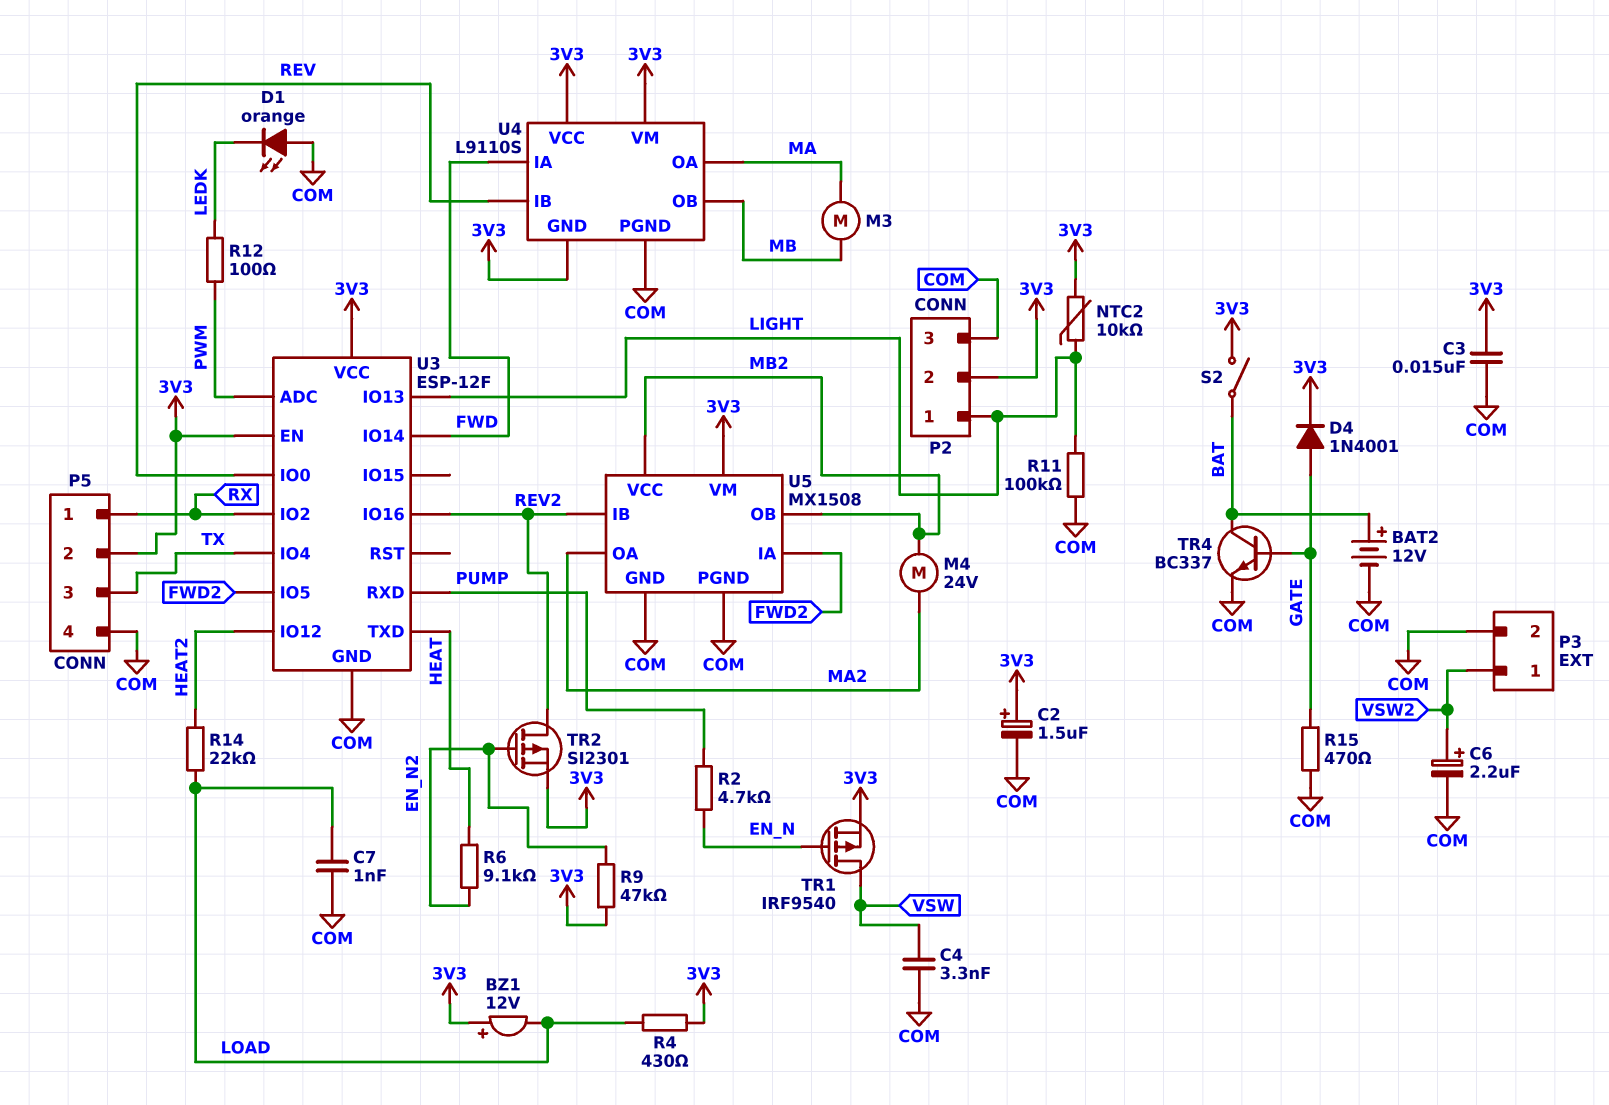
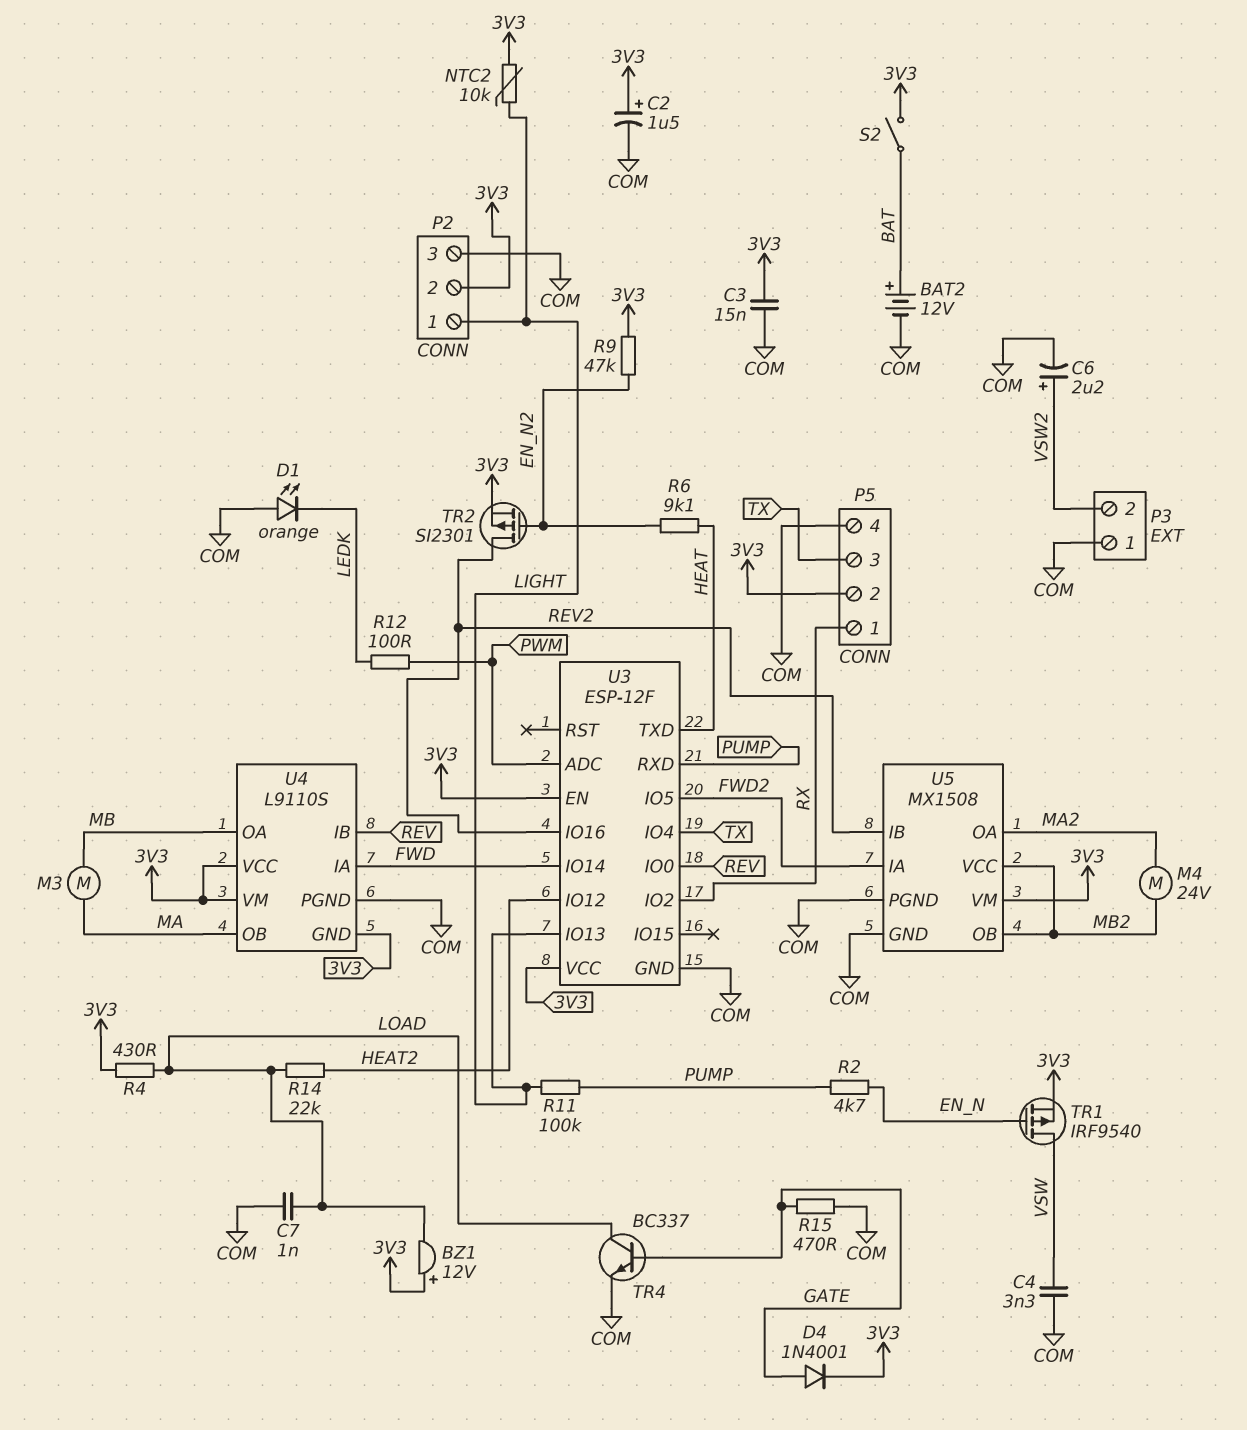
P3 pin 1: VSW2 -> COM
P3 pin 2: COM -> VSW2
R11: 100k (COM, LIGHT) -> 100k (LIGHT, PUMP)
TR4: NPN BC337 (B GATE, C BAT, E COM) -> NPN BC337 (B GATE, C LOAD, E COM)
U4 pin OA: MA -> MB
U4 pin OB: MB -> MA

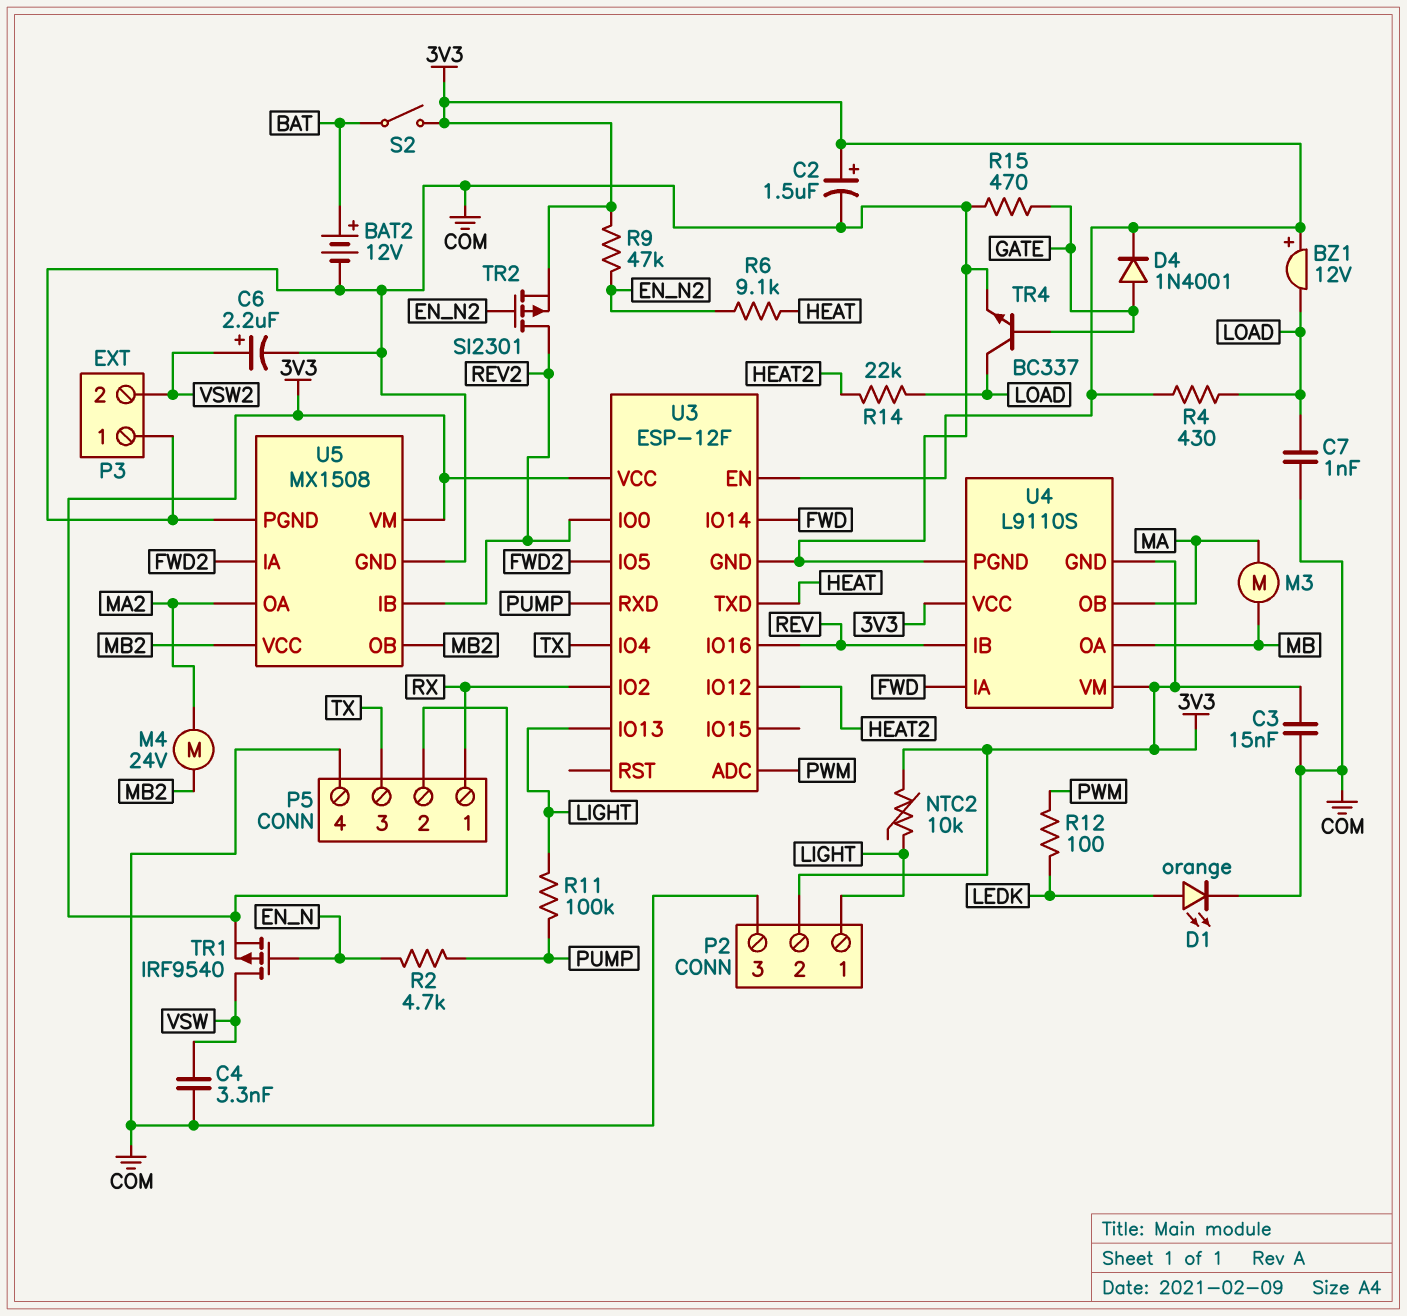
D1: LED orange (A COM, K LEDK) -> LED orange (A LEDK, K COM)
U3 pin IO0: REV -> REV2
U3 pin IO16: REV2 -> REV

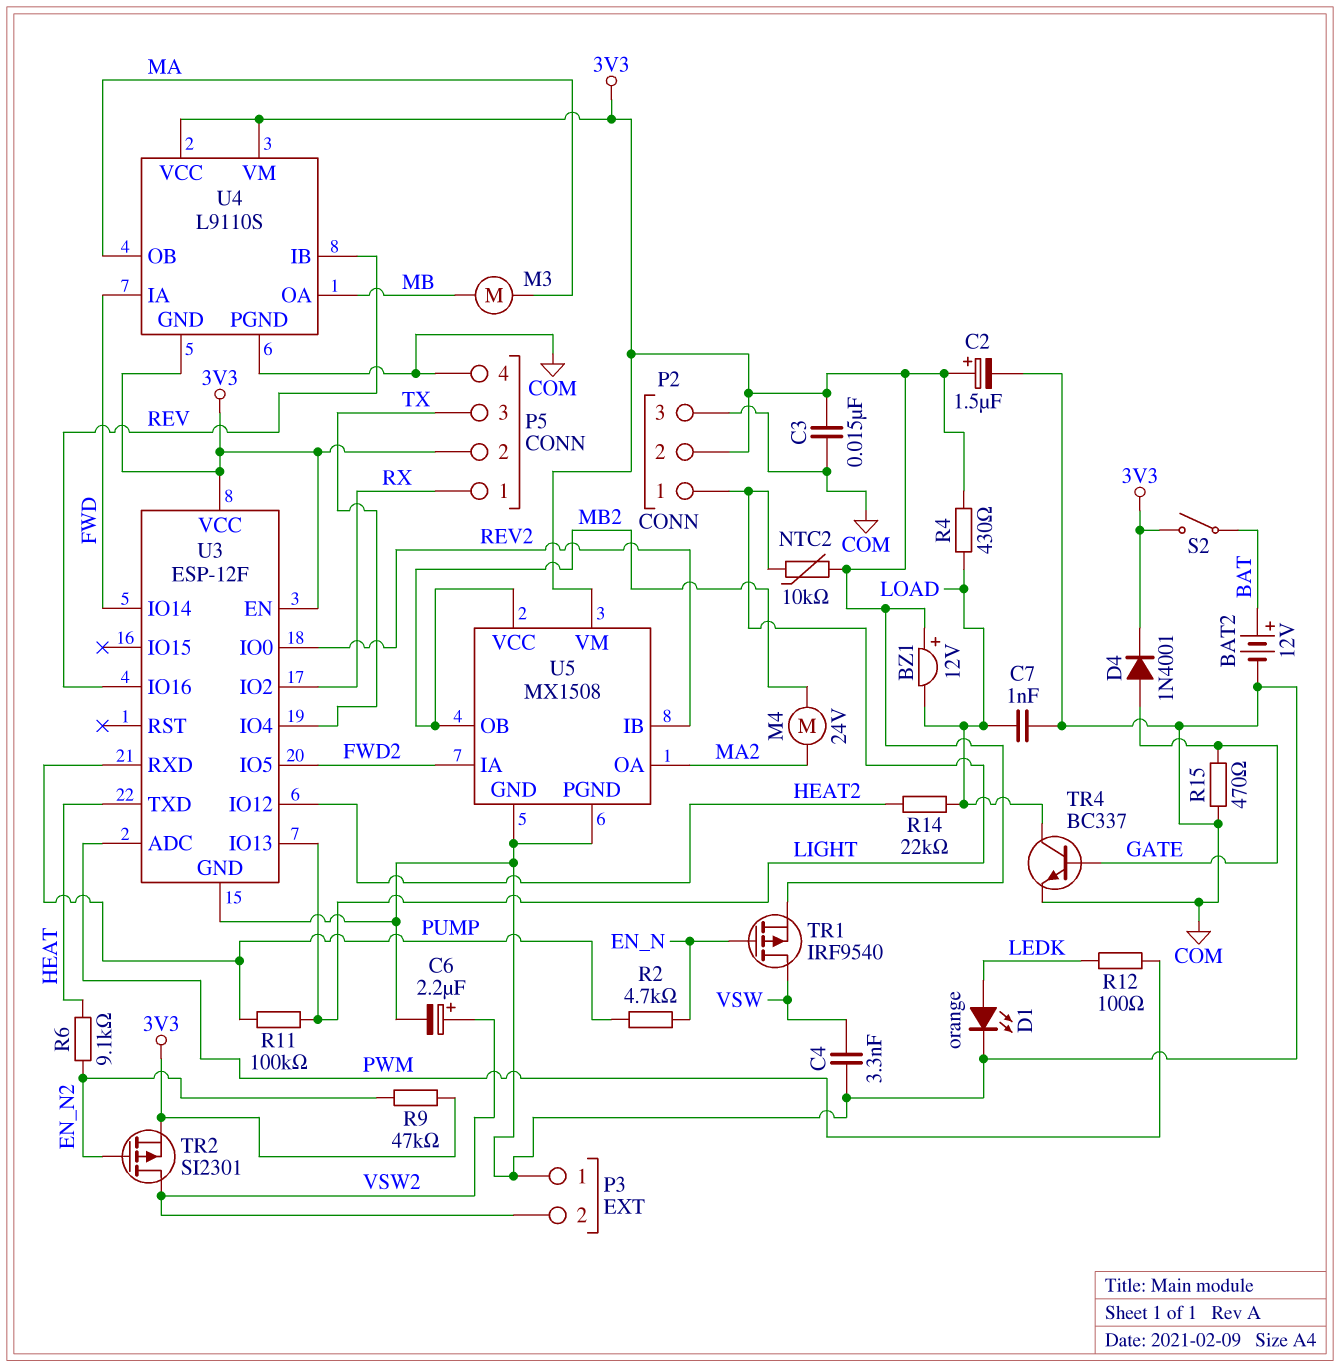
TR2: PMOS SI2301 (G EN_N2, D REV2, S 3V3) -> PMOS SI2301 (G EN_N2, D VSW2, S 3V3)

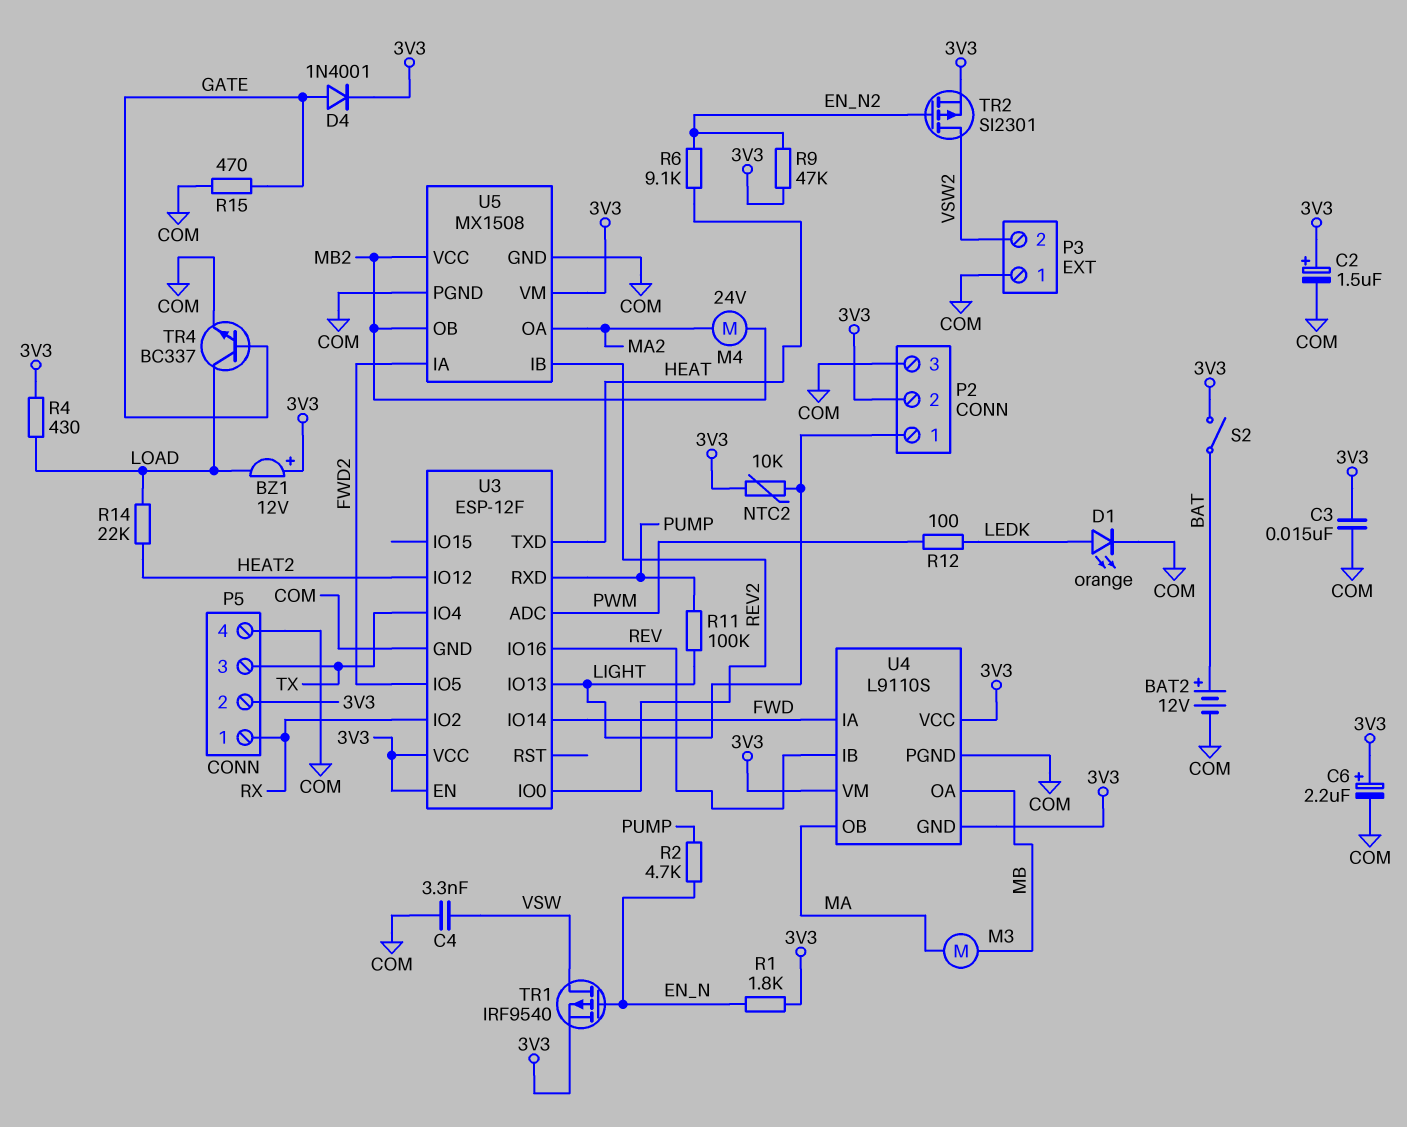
C6: 2.2uF (plus VSW2, minus COM) -> 2.2uF (plus 3V3, minus COM)
C7: 1nF (COM, LOAD) -> none
R1: none -> 1.8k (3V3, EN_N)

